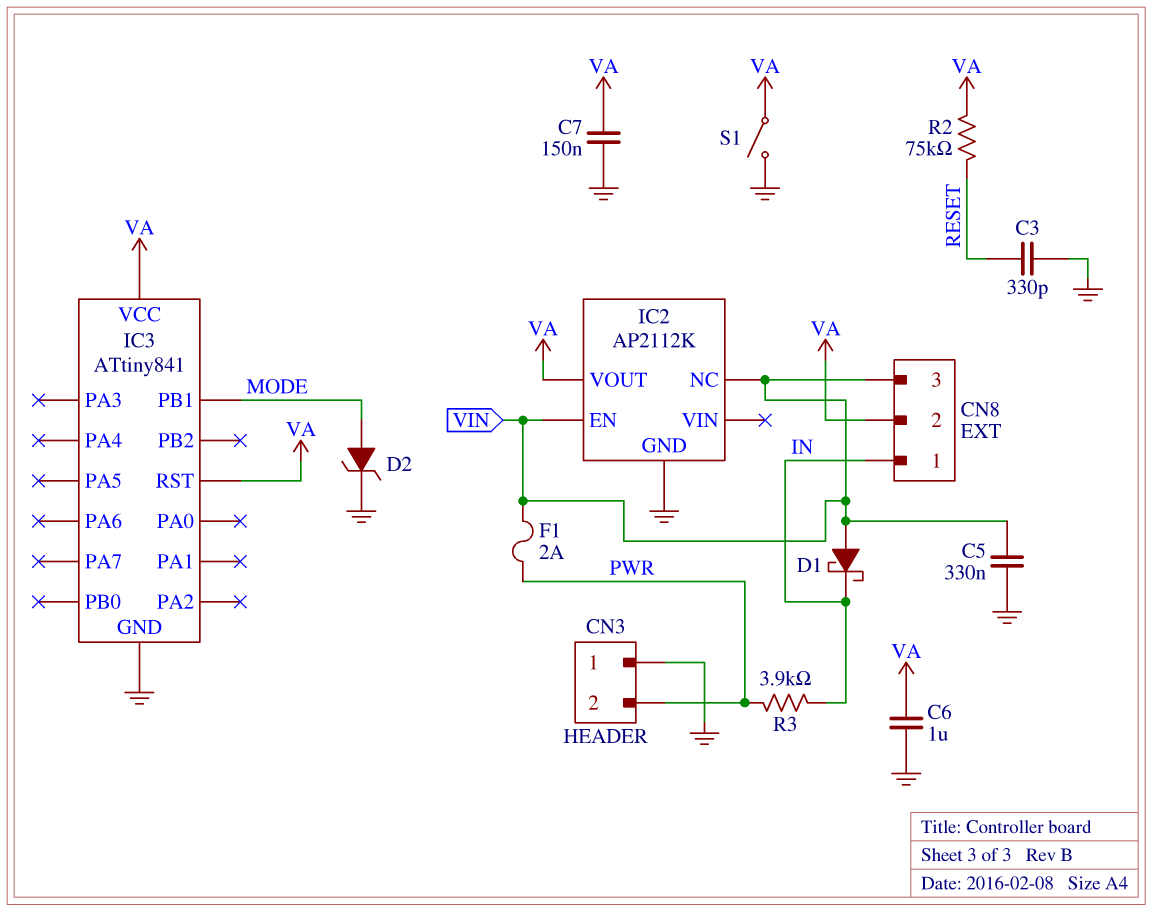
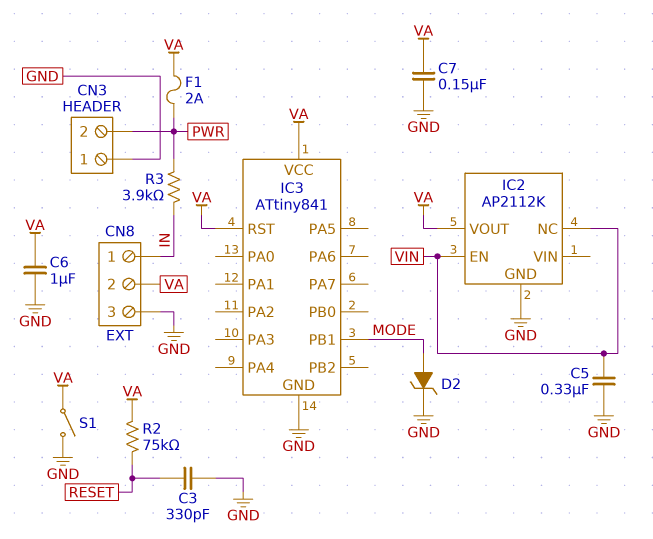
CN8 pin 3: VIN -> GND
D1: schottky (A VIN, K IN) -> none
F1: 2A (PWR, VIN) -> 2A (PWR, VA)

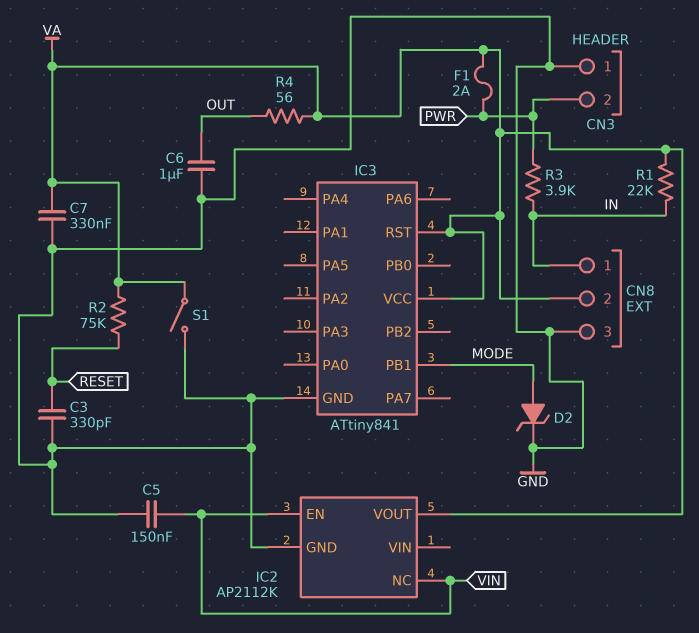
C5: 330nF (GND, VIN) -> 150nF (GND, VIN)
C6: 1uF (GND, VA) -> 1uF (GND, OUT)
C7: 150nF (GND, VA) -> 330nF (GND, VA)
R1: none -> 22k (IN, VA)
R4: none -> 56 (OUT, VA)

